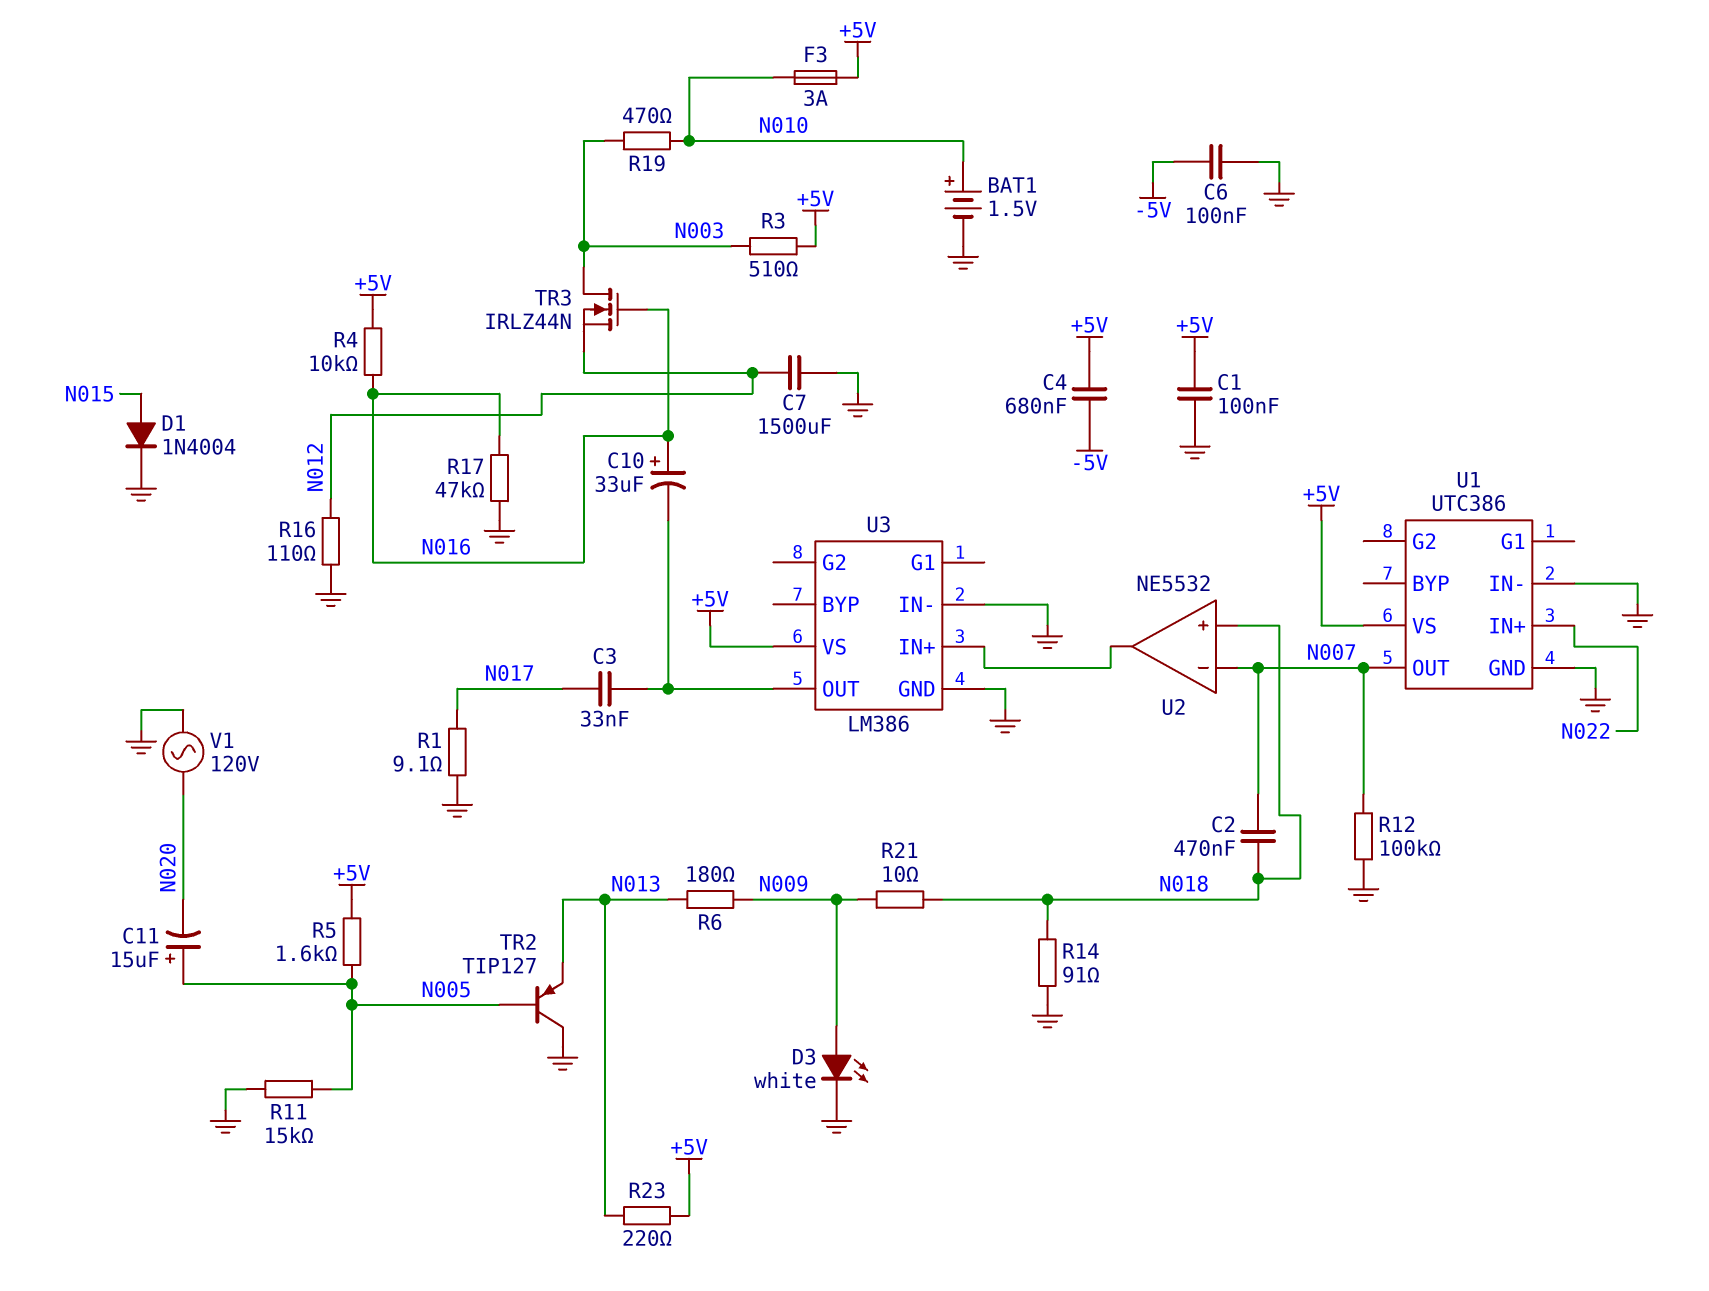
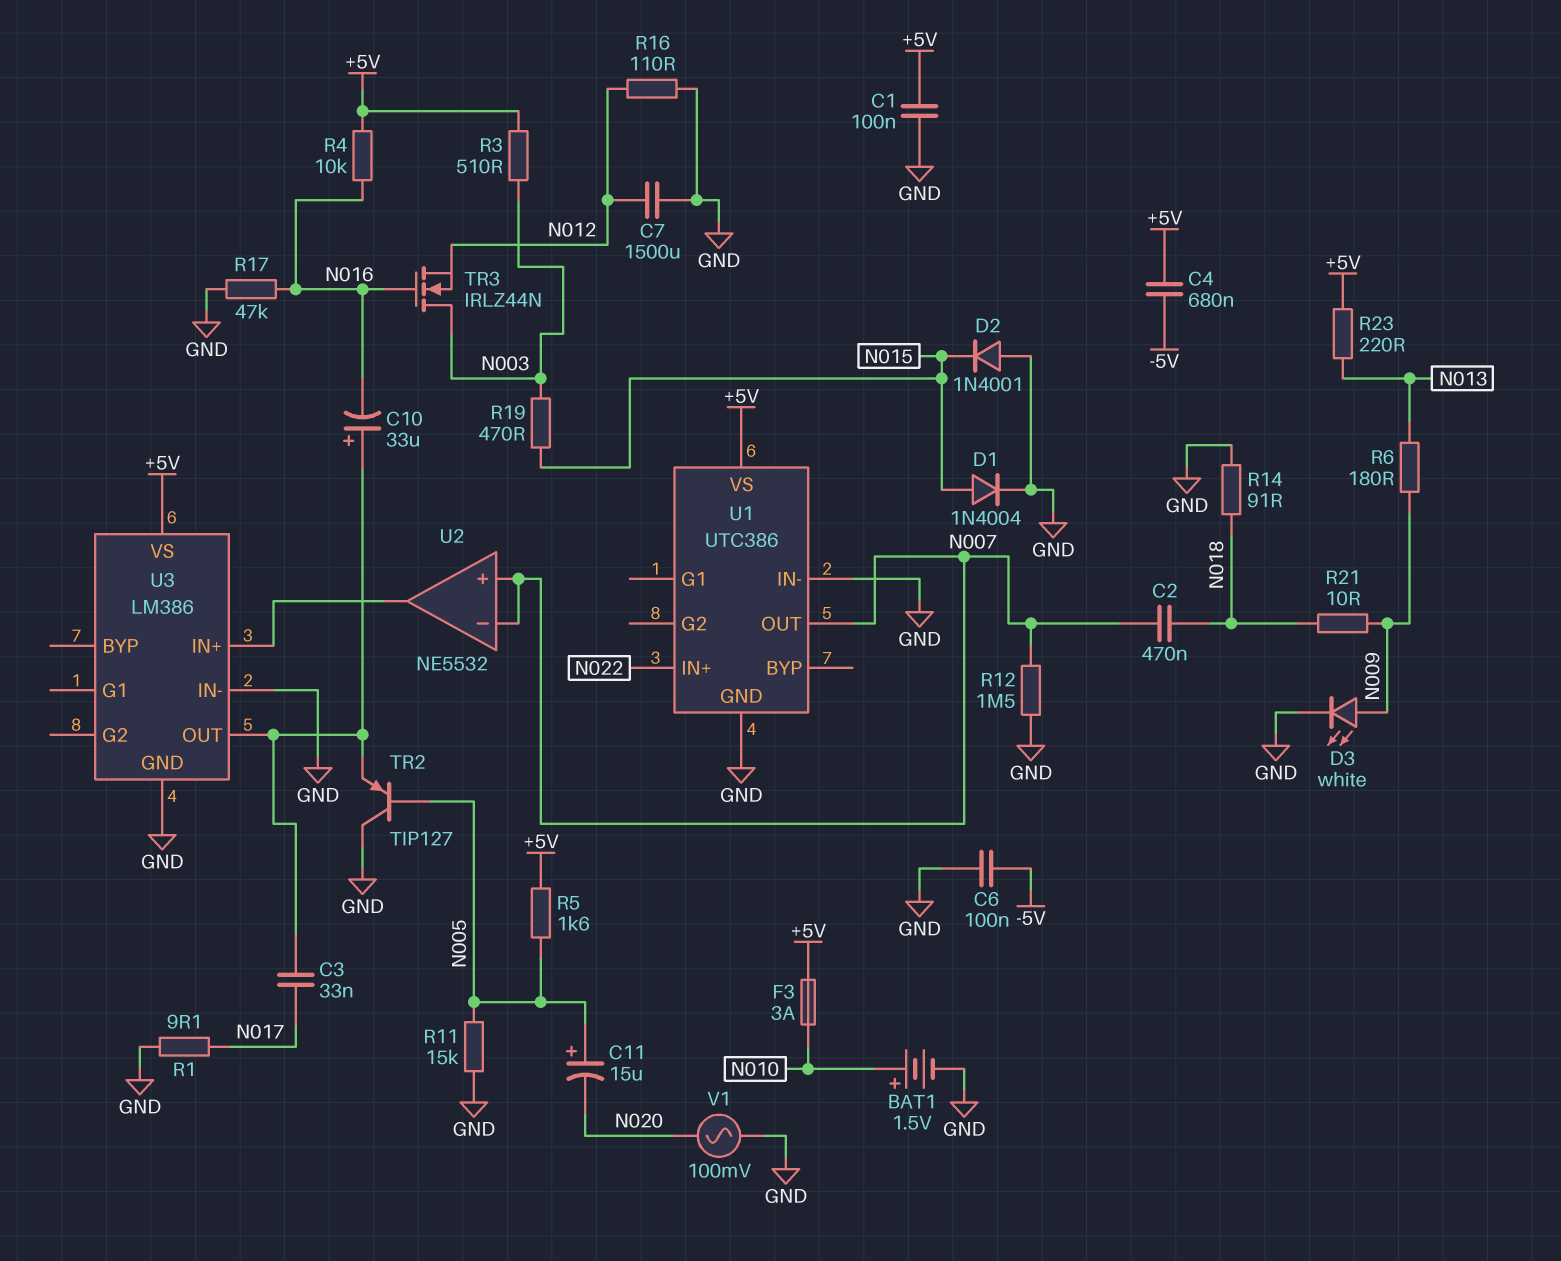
C10: 33uF (plus N016, minus U3/OUT) -> 33uF (plus U3/OUT, minus N016)
D2: none -> diode 1N4001 (A GND, K N015)
R12: 100k (GND, N007) -> 1.5M (GND, N007)
R19: 470 (N003, N010) -> 470 (N003, N015)
TR2: PNP TIP127 (B N005, C GND, E N013) -> PNP TIP127 (B N005, C GND, E U3/OUT)
U2 pin in+: N018 -> N007
V1: AC 120V (GND, N020) -> AC 100mV (GND, N020)

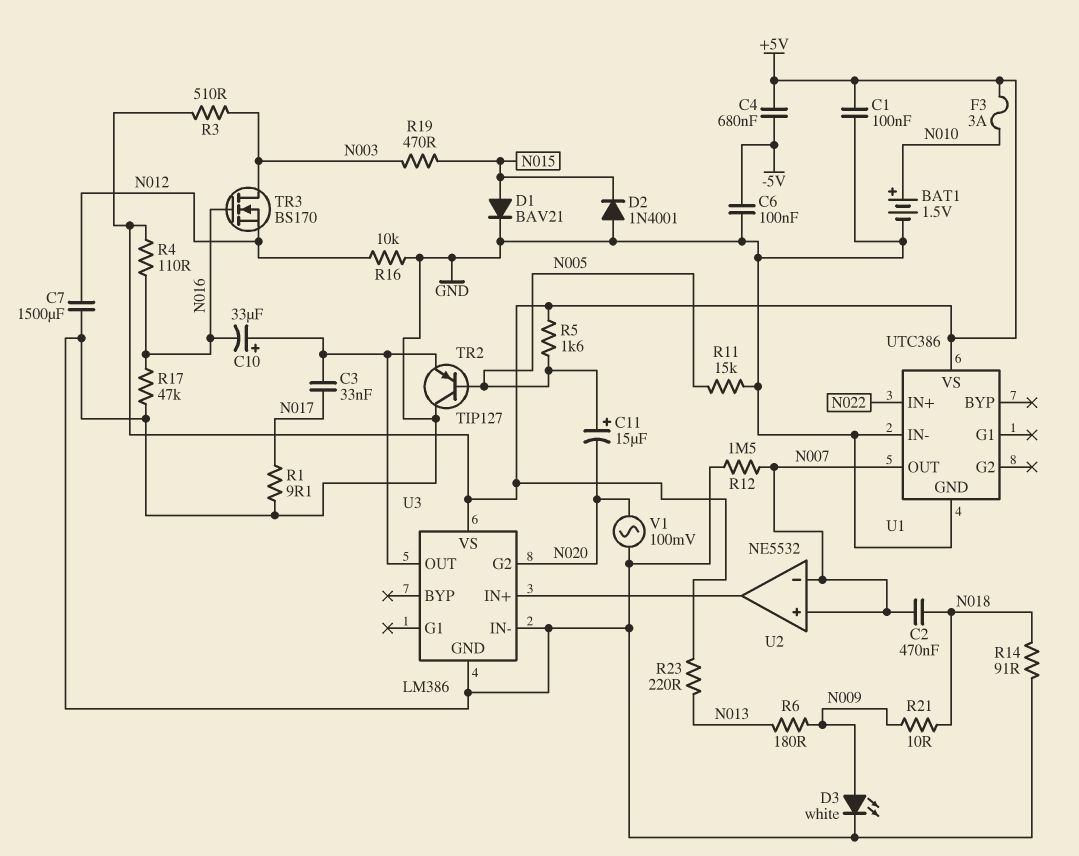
D1: diode 1N4004 (A N015, K GND) -> diode BAV21 (A N015, K GND)
R4: 10k (+5V, N016) -> 110 (+5V, N016)
R16: 110 (GND, N012) -> 10k (GND, N012)
TR3: NMOS IRLZ44N (G N016, D N003, S N012) -> NMOS BS170 (G N016, D N003, S N012)
U3 pin G2: none -> N020

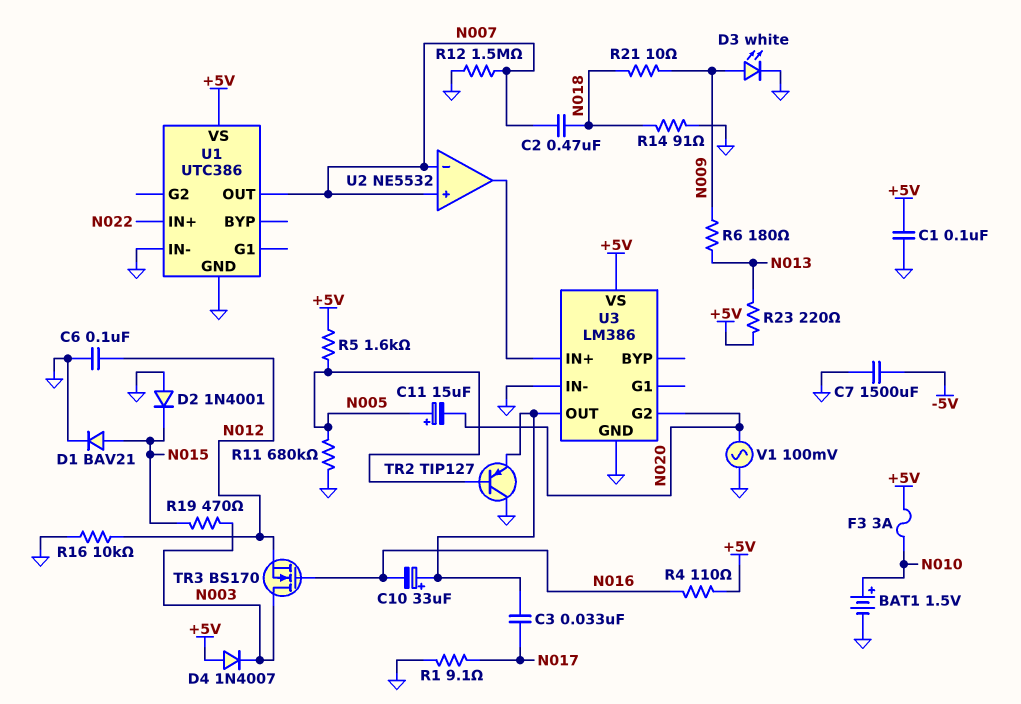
C4: 680nF (+5V, -5V) -> none
C6: 100nF (-5V, GND) -> 100nF (GND, N012)
C7: 1500uF (GND, N012) -> 1500uF (-5V, GND)
D4: none -> diode 1N4007 (A +5V, K N003)
R3: 510 (+5V, N003) -> none
R11: 15k (GND, N005) -> 680k (GND, N005)
R17: 47k (GND, N016) -> none

